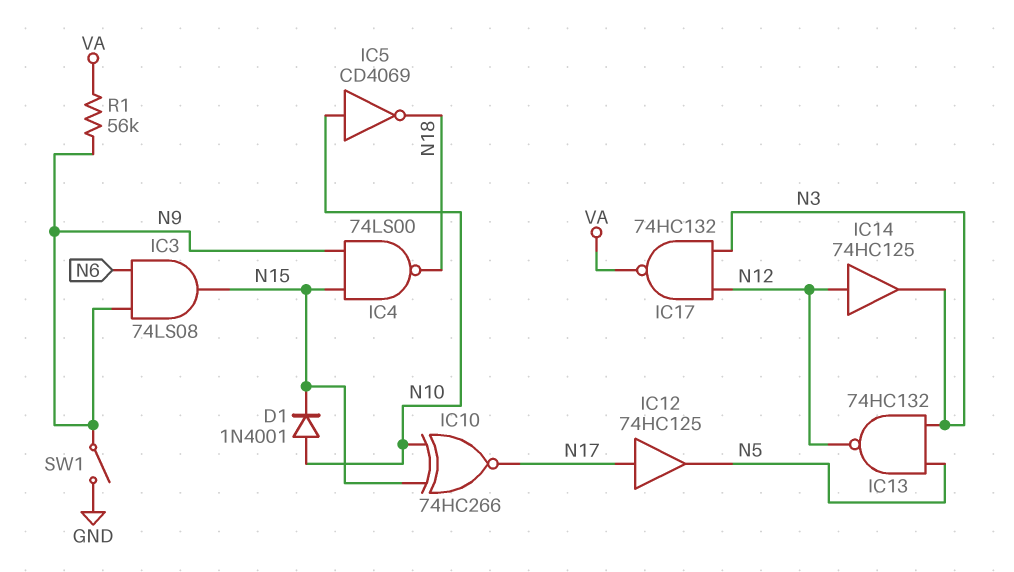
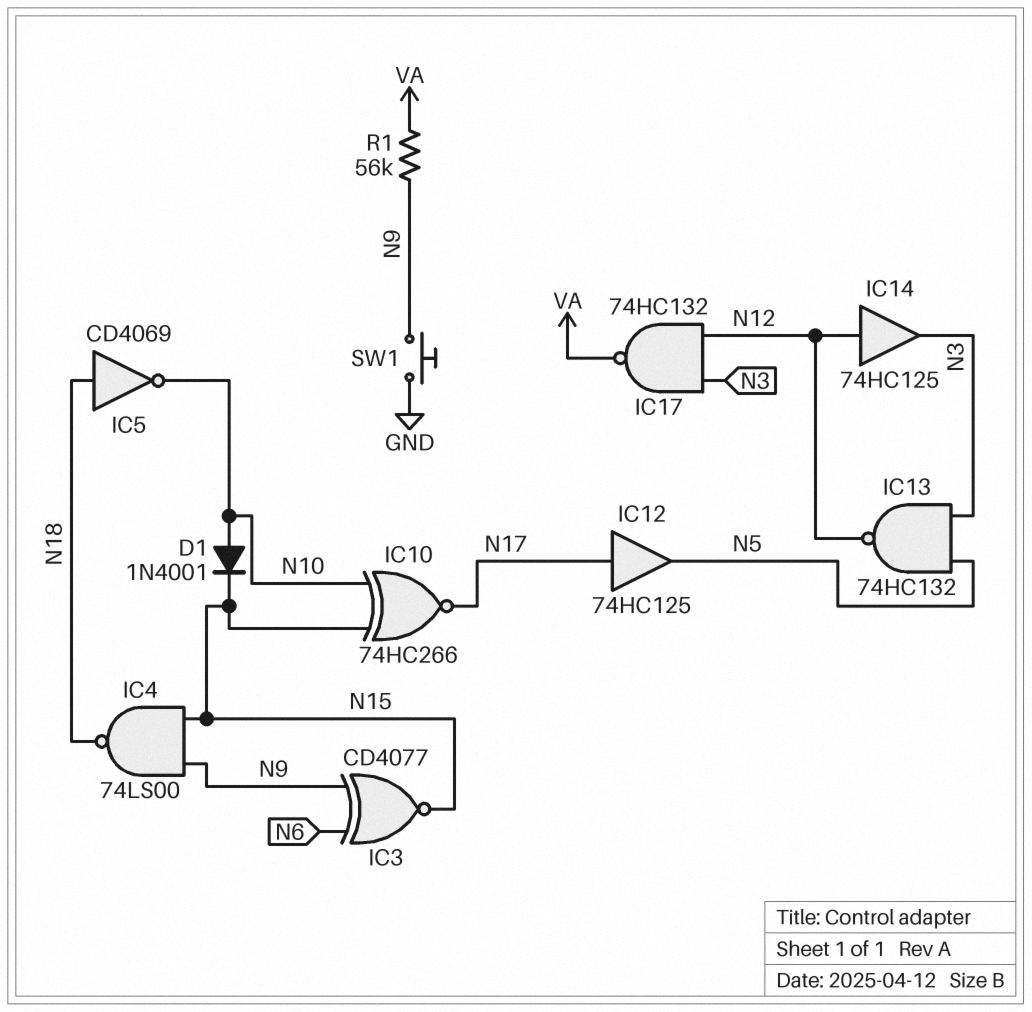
IC3: AND 74LS08 (in N6, in N9, out N15) -> XNOR CD4077 (in N6, in N9, out N15)
IC5: NOT CD4069 (in N10, out N18) -> NOT CD4069 (in N18, out N10)
SW1: switch (GND, N9) -> button (GND, N9)

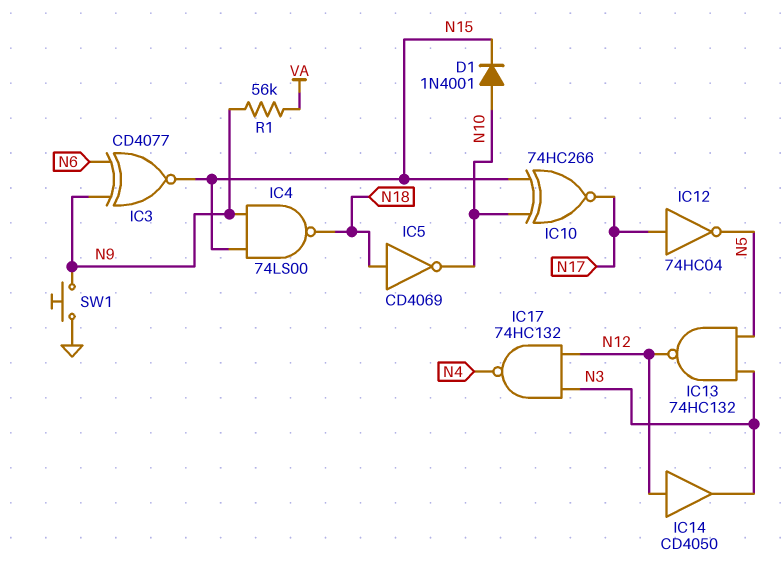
IC12: buffer 74HC125 (in N17, out N5) -> NOT 74HC04 (in N17, out N5)
IC14: buffer 74HC125 (in N12, out N3) -> buffer CD4050 (in N12, out N3)
IC17: NAND 74HC132 (in N3, in N12, out VA) -> NAND 74HC132 (in N3, in N12, out N4)

